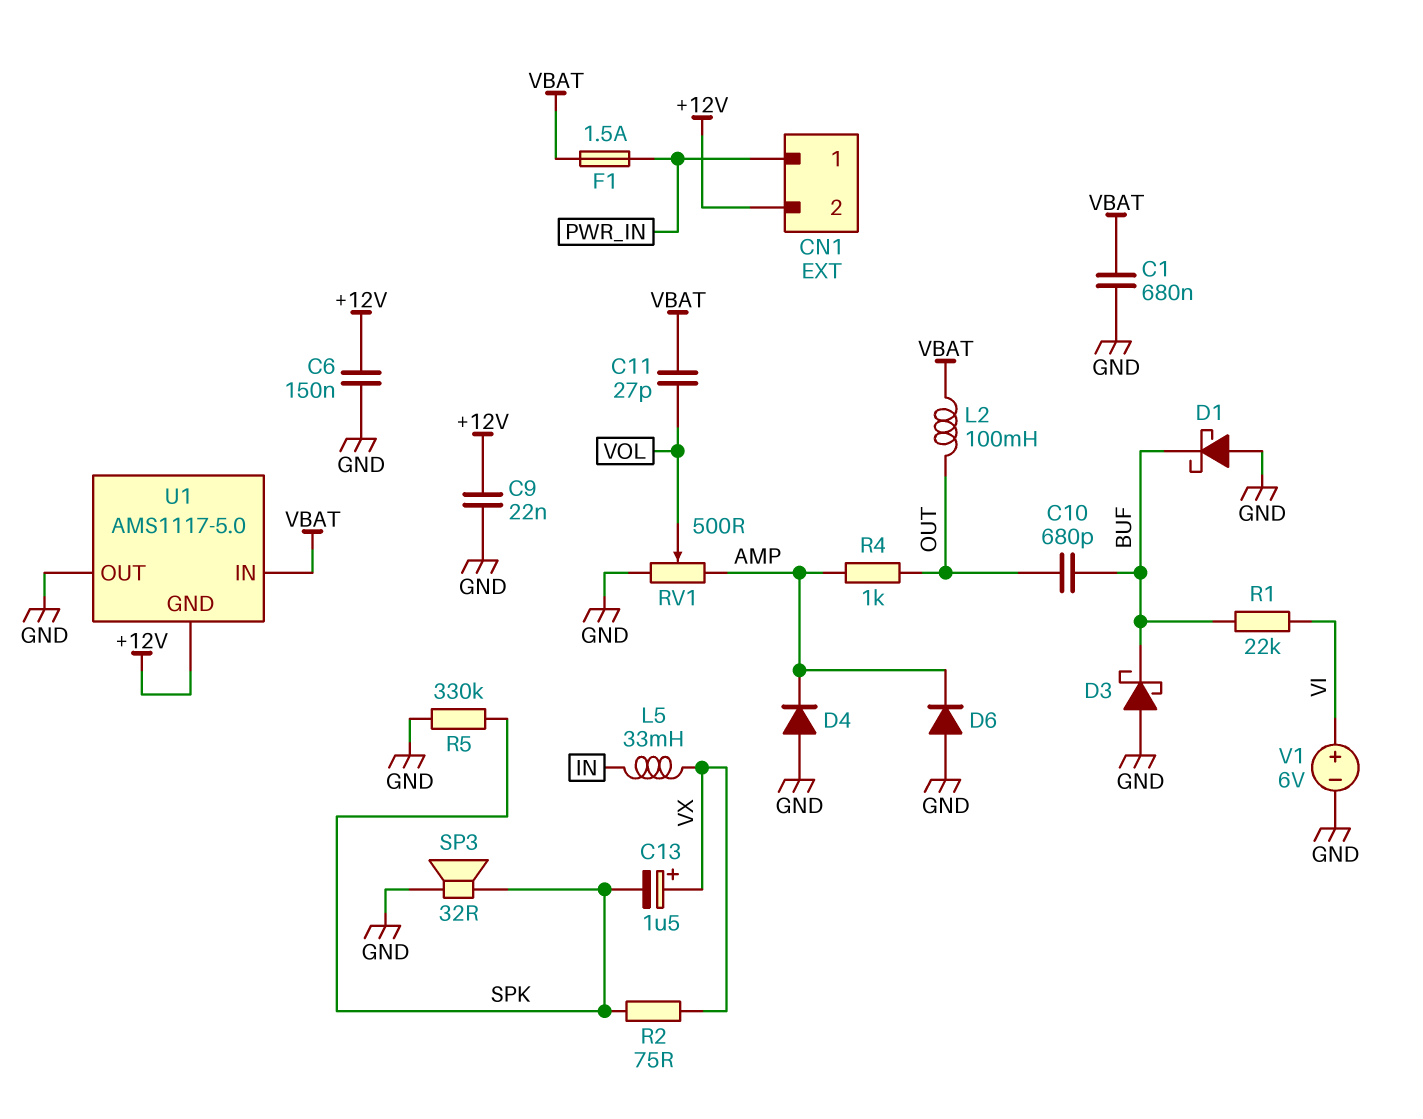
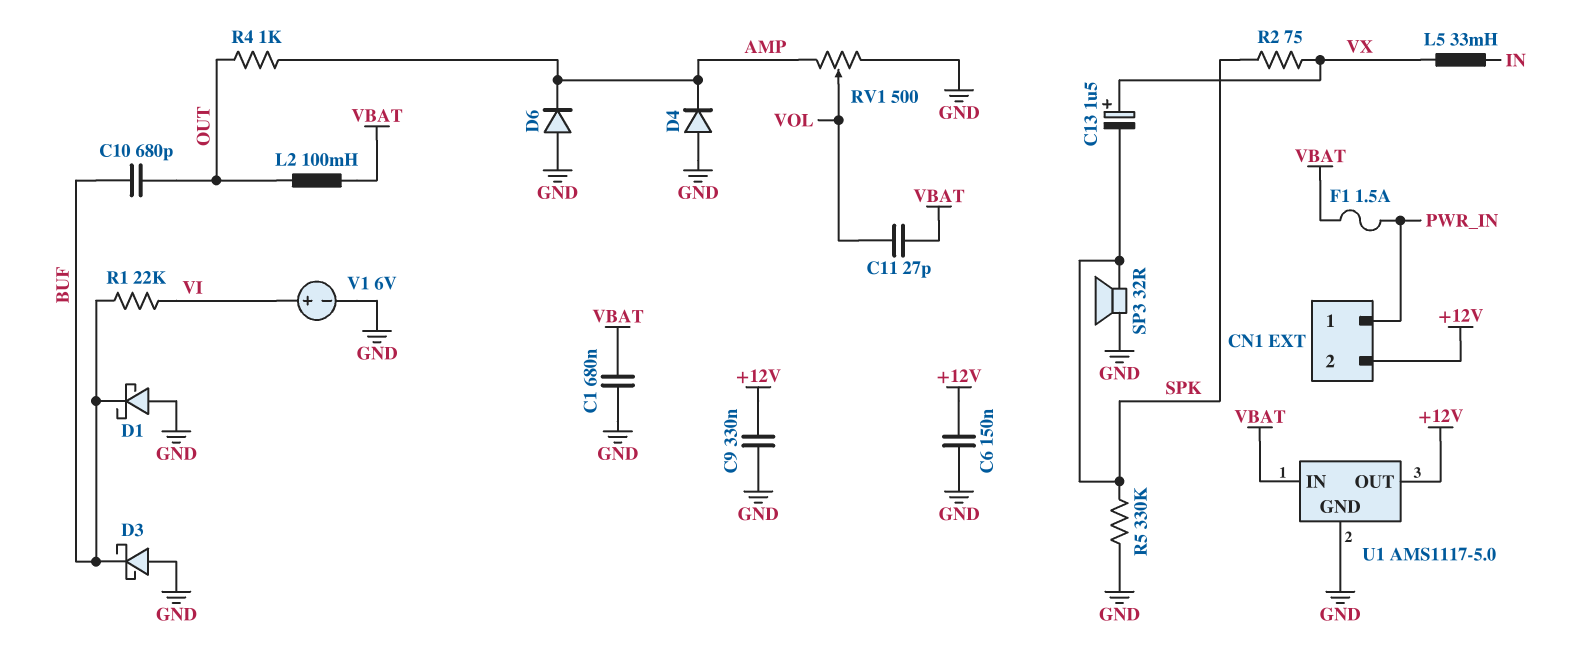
C9: 22nF (+12V, GND) -> 330nF (+12V, GND)
U1 pin GND: +12V -> GND
U1 pin OUT: GND -> +12V

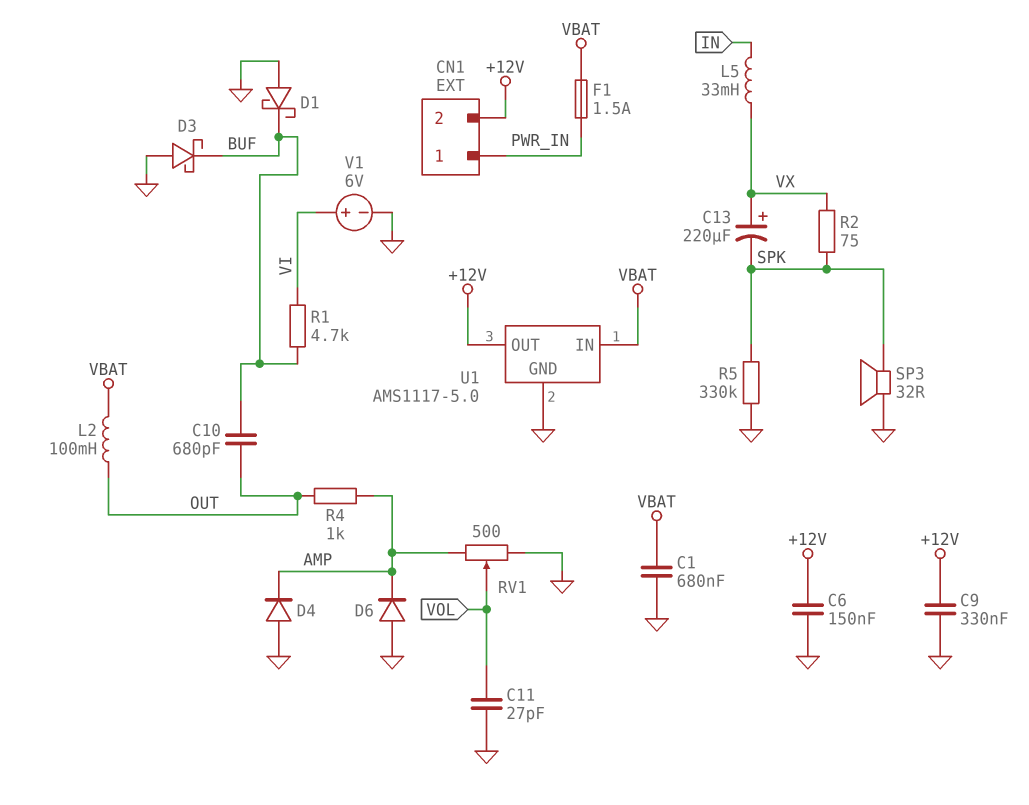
C11: 27pF (VBAT, VOL) -> 27pF (GND, VOL)
C13: 1.5uF (plus VX, minus SPK) -> 220uF (plus VX, minus SPK)
R1: 22k (BUF, VI) -> 4.7k (BUF, VI)

